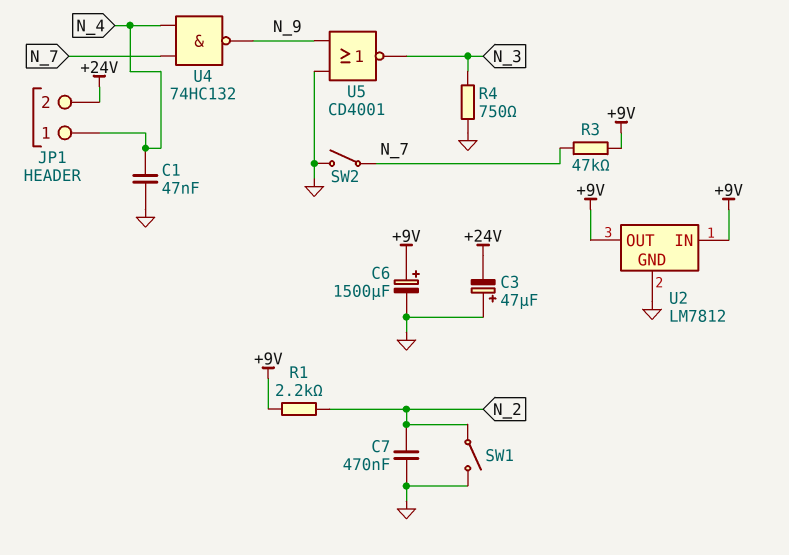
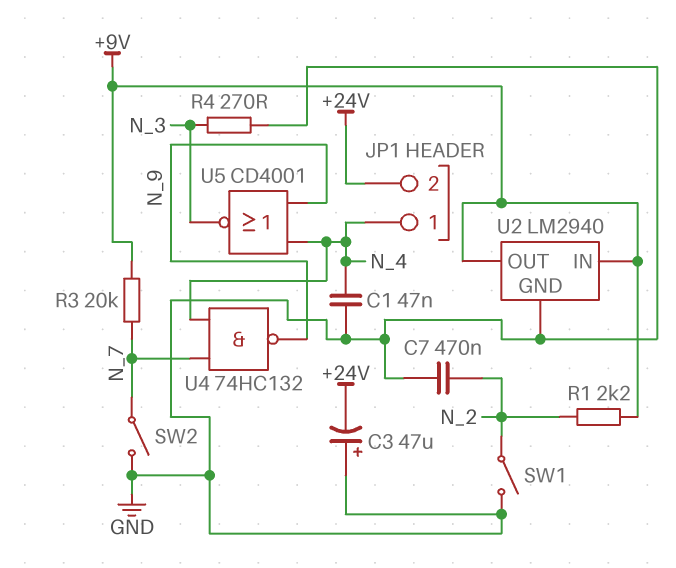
C6: 1500uF (plus +9V, minus GND) -> none
R3: 47k (+9V, N_7) -> 20k (+9V, N_7)
R4: 750 (GND, N_3) -> 270 (GND, N_3)
U2: LM7812 -> LM2940
U5: NOR CD4001 (in GND, in N_9, out N_3) -> NOR CD4001 (in N_4, in N_9, out N_3)

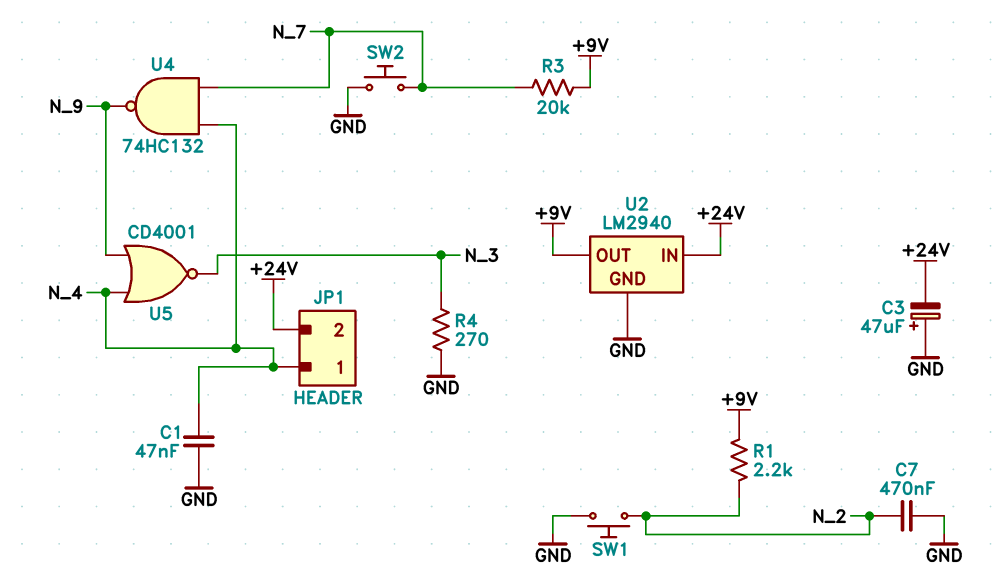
SW1: switch (GND, N_2) -> button (GND, N_2)
SW2: switch (GND, N_7) -> button (GND, N_7)
U2 pin IN: +9V -> +24V

